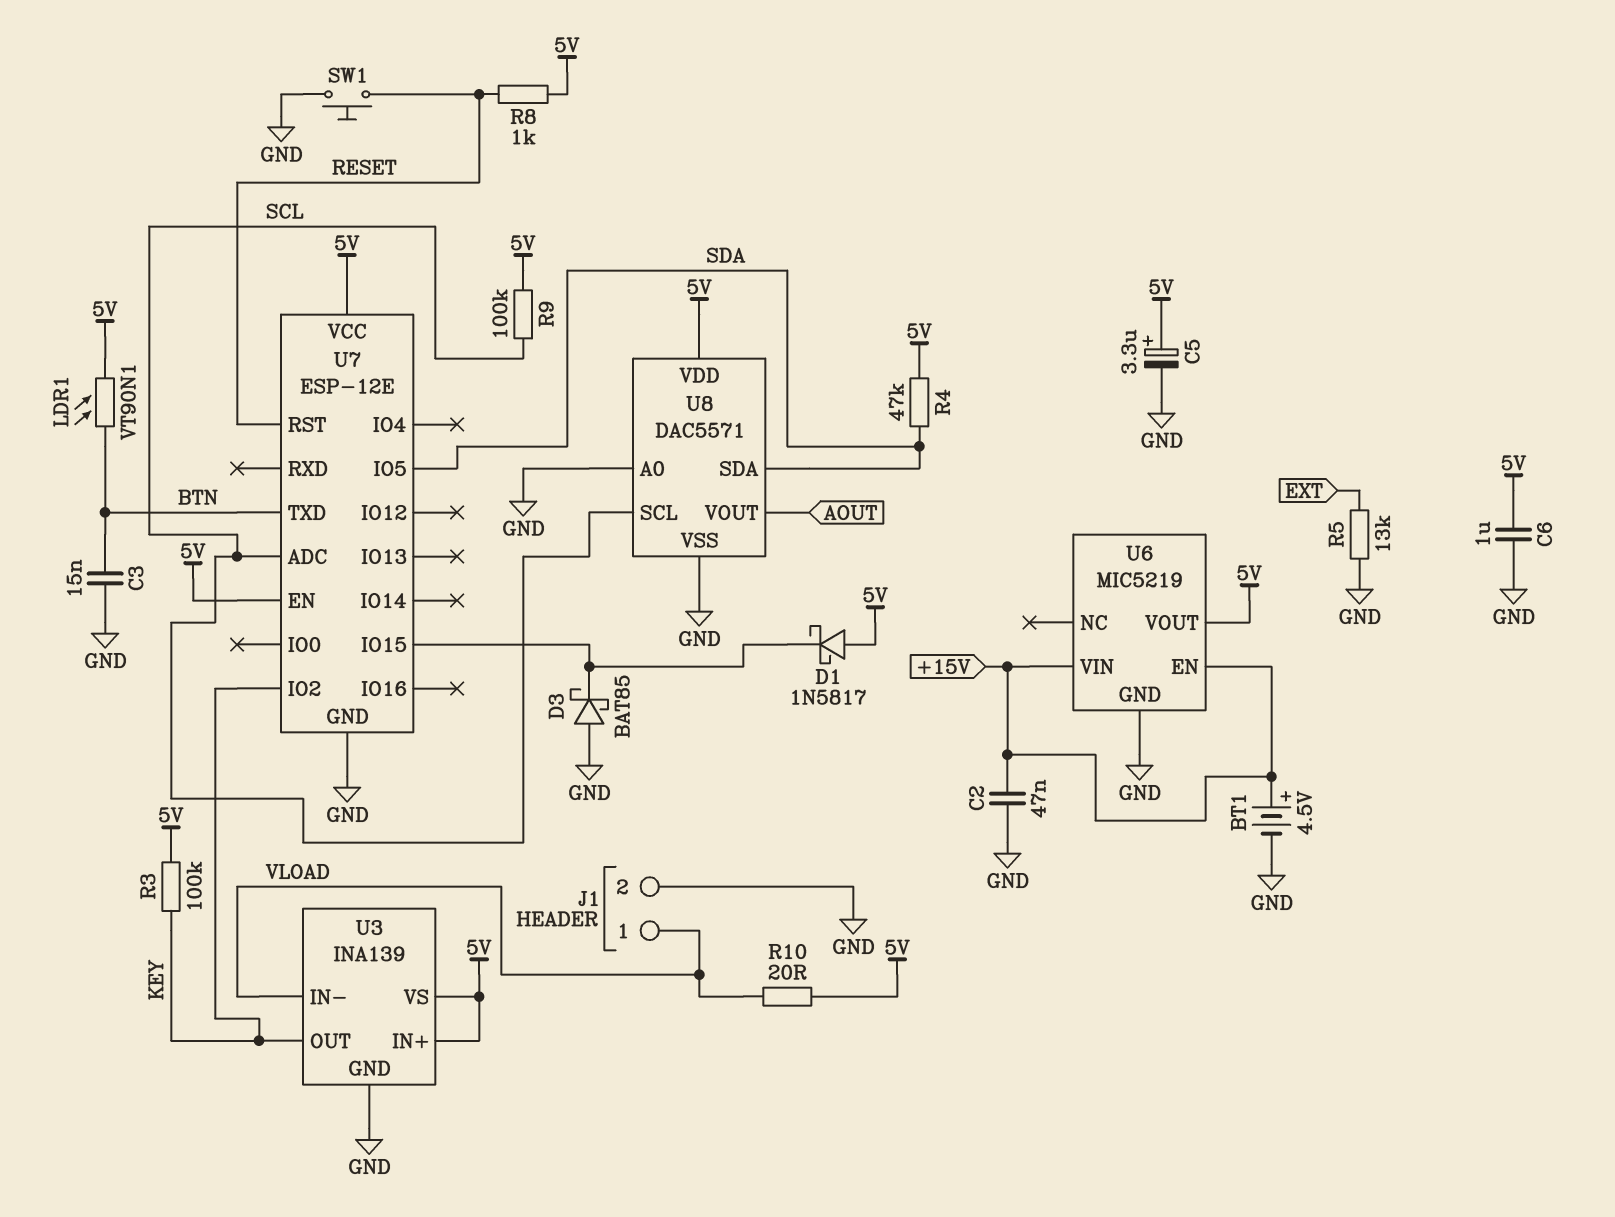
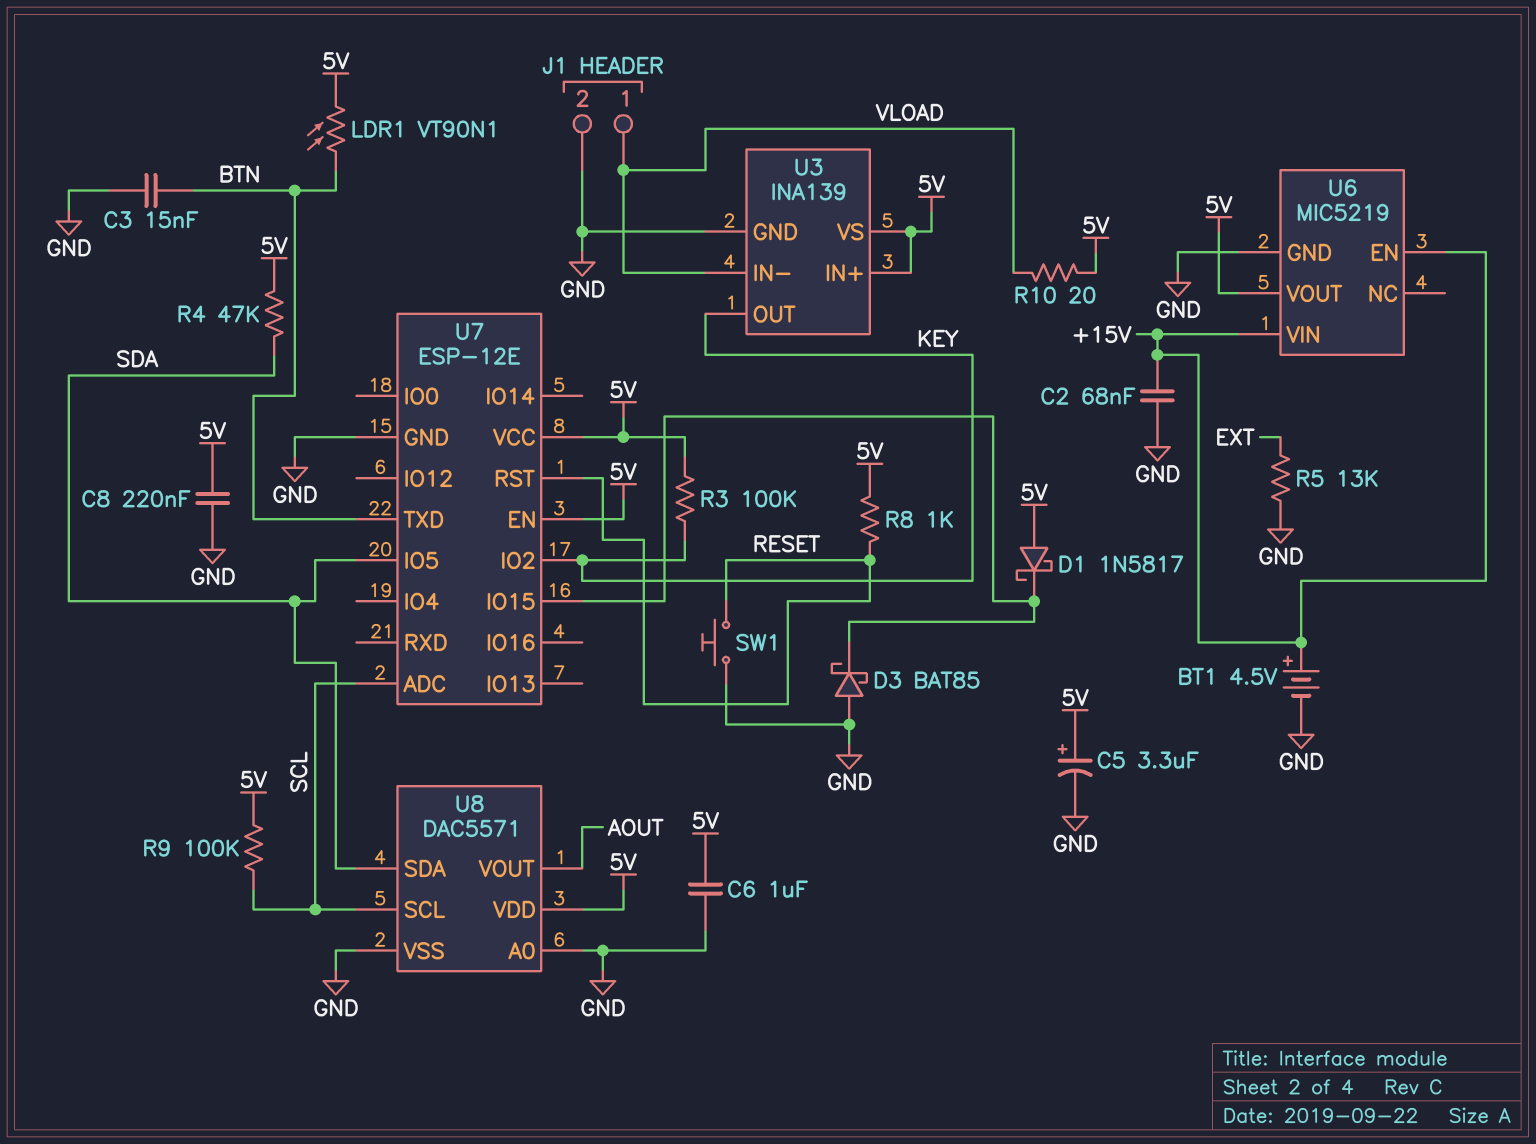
C2: 47nF (+15V, GND) -> 68nF (+15V, GND)
C8: none -> 220nF (5V, GND)

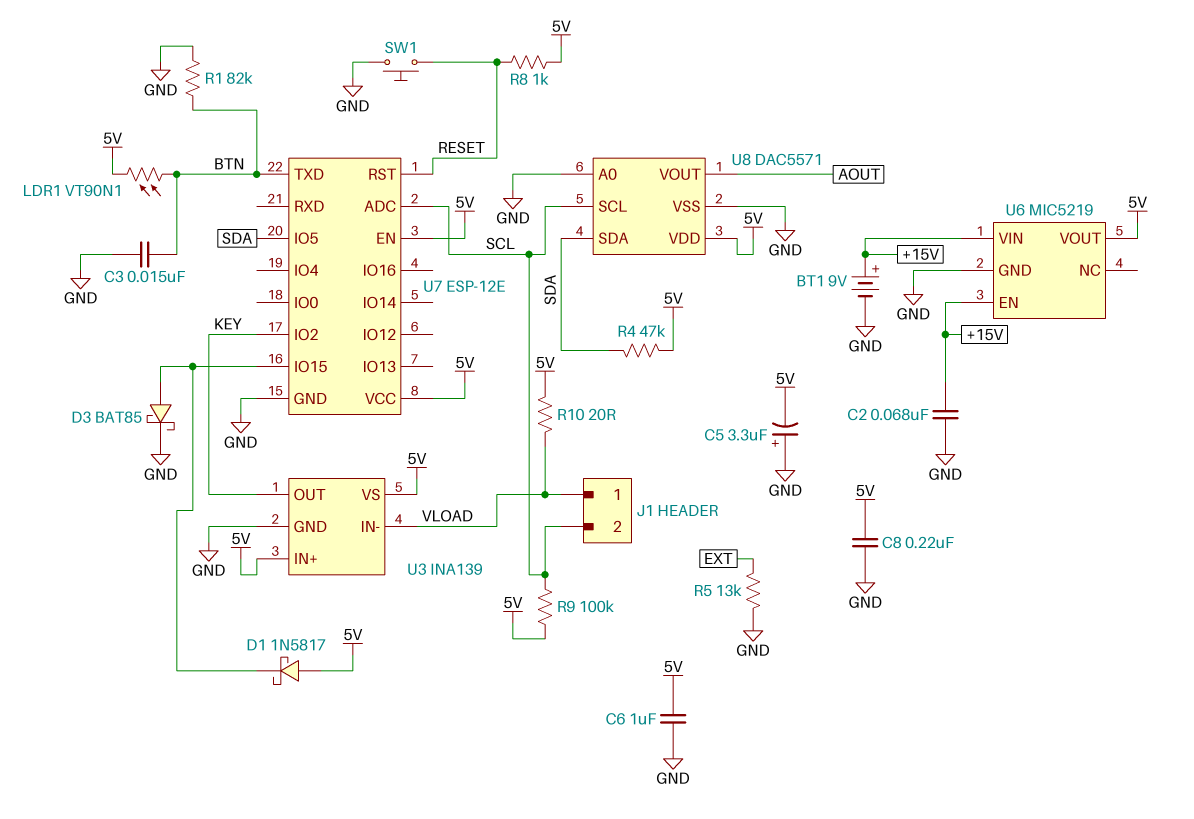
BT1: 4.5V (plus +15V, minus GND) -> 9V (plus +15V, minus GND)
C5: 3.3uF (plus 5V, minus GND) -> 3.3uF (plus GND, minus 5V)
D3: schottky BAT85 (A GND, K U7/IO15) -> schottky BAT85 (A U7/IO15, K GND)
J1 pin 2: GND -> SCL
R1: none -> 82k (BTN, GND)
R3: 100k (5V, KEY) -> none

